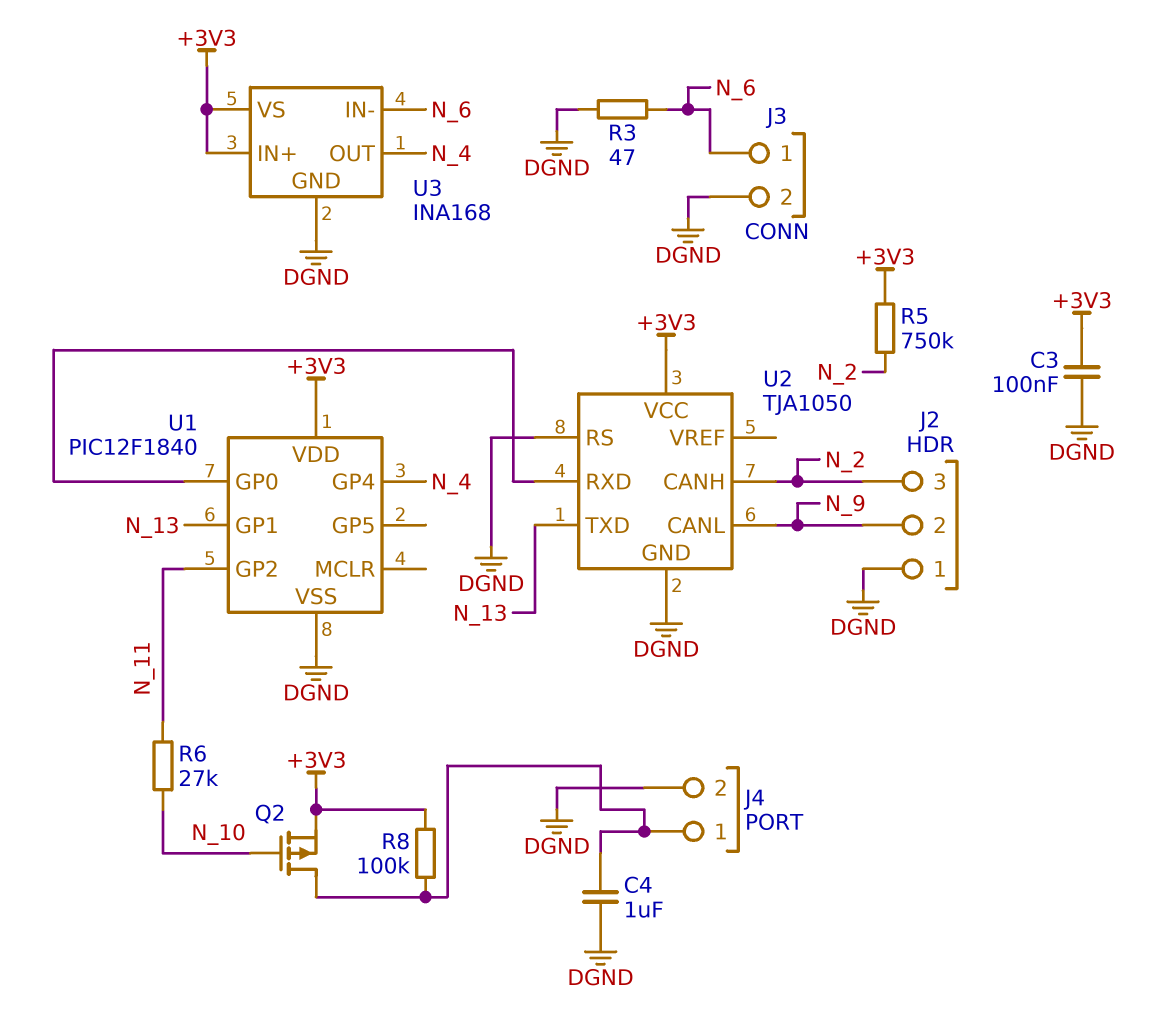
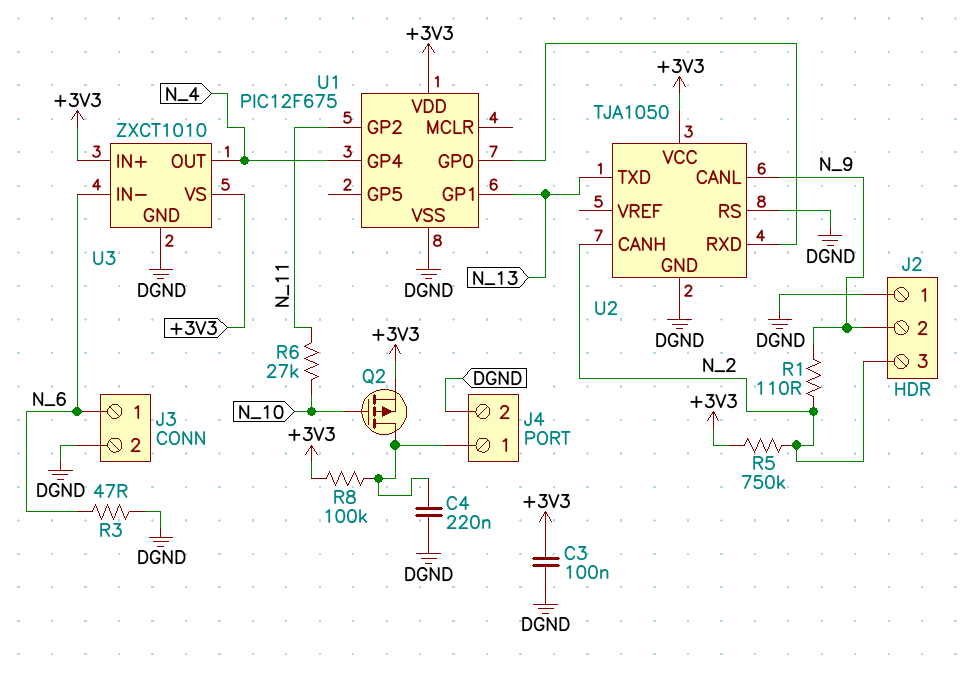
C4: 1uF (DGND, J4/1) -> 220nF (DGND, J4/1)
R1: none -> 110 (N_2, N_9)
U1: PIC12F1840 -> PIC12F675
U3: INA168 -> ZXCT1010

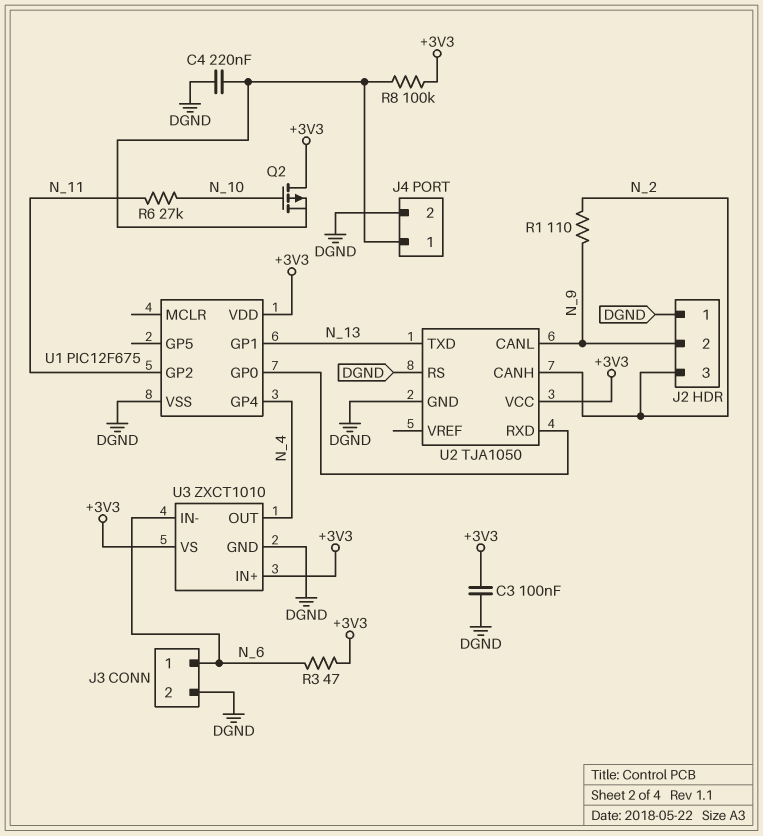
Q2: PMOS (G N_10, D J4/1, S +3V3) -> PMOS (G N_10, D +3V3, S J4/1)
R3: 47 (DGND, N_6) -> 47 (+3V3, N_6)
R5: 750k (+3V3, N_2) -> none

